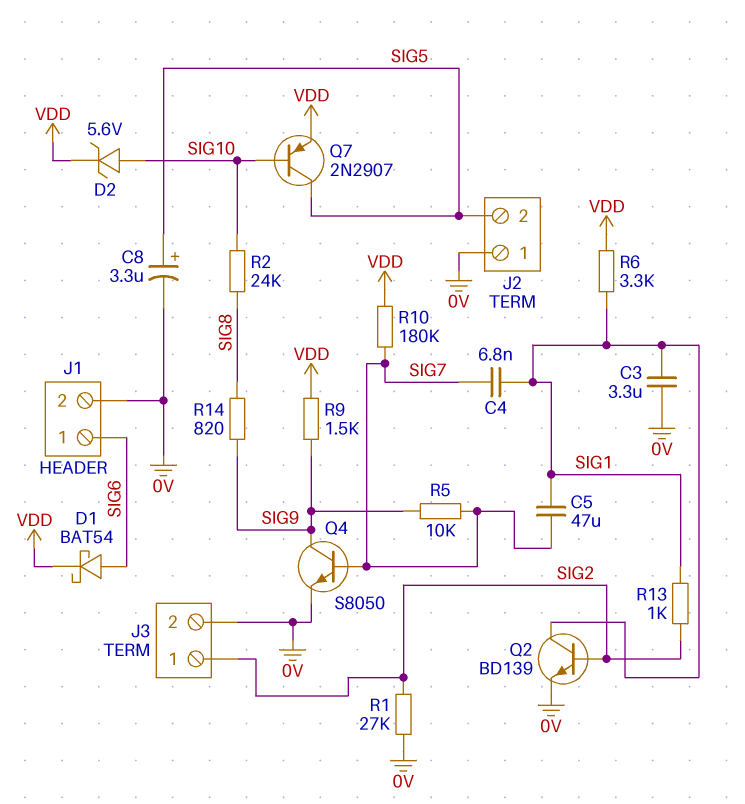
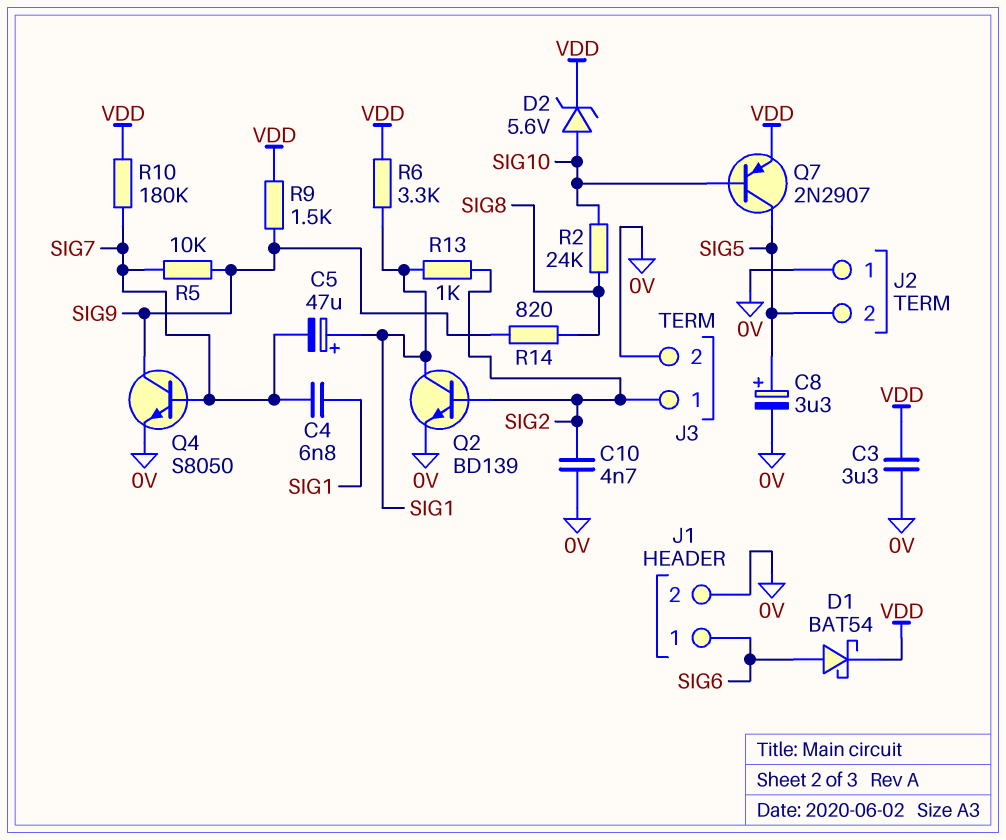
C3: 3.3uF (0V, SIG1) -> 3.3uF (0V, VDD)
C5: 47uF (SIG1, SIG7) -> 47uF (plus SIG1, minus SIG7)
C10: none -> 4.7nF (0V, SIG2)
R1: 27k (0V, SIG2) -> none

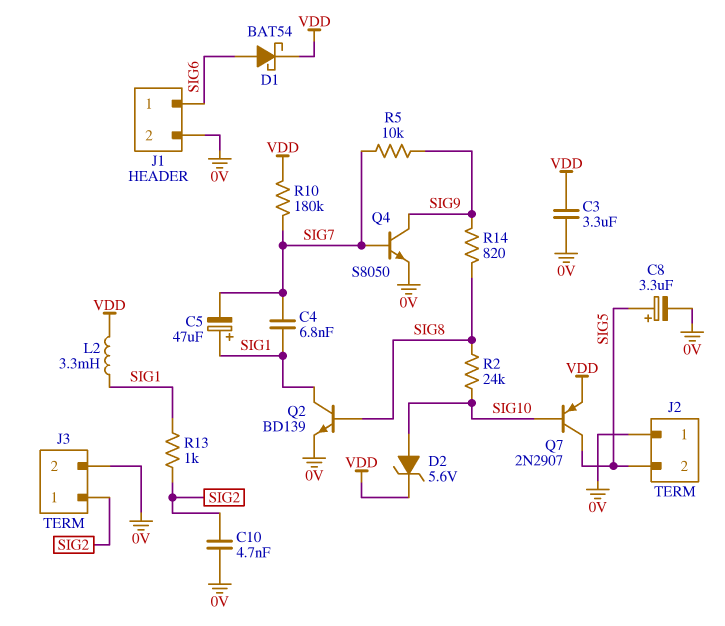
L2: none -> 3.3mH (SIG1, VDD)
Q2: NPN BD139 (B SIG2, C SIG1, E 0V) -> NPN BD139 (B SIG8, C SIG1, E 0V)
R6: 3.3k (SIG1, VDD) -> none
R9: 1.5k (SIG9, VDD) -> none

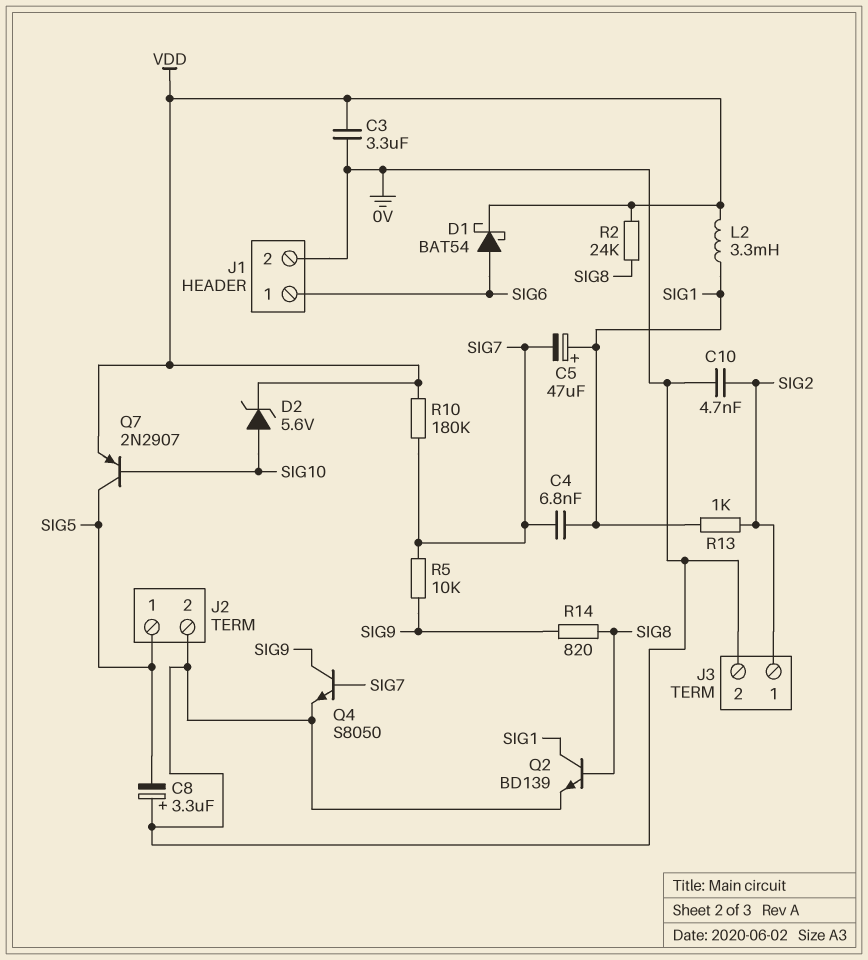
C8: 3.3uF (plus SIG5, minus 0V) -> 3.3uF (plus 0V, minus SIG5)
J2 pin 1: 0V -> SIG5
J2 pin 2: SIG5 -> 0V
R2: 24k (SIG8, SIG10) -> 24k (SIG8, VDD)

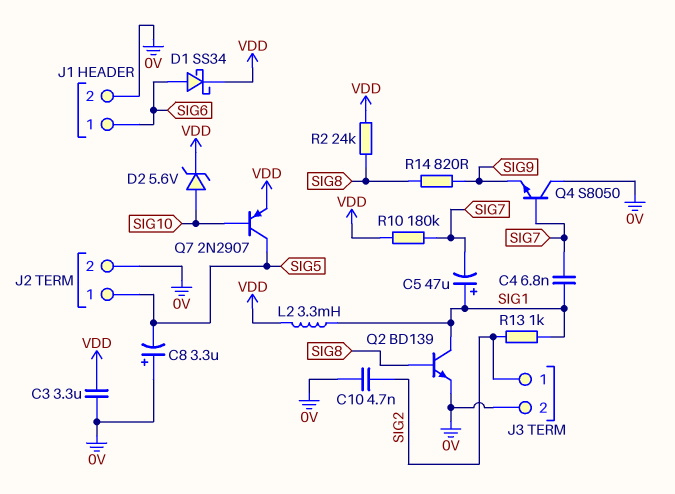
D1: schottky BAT54 (A SIG6, K VDD) -> schottky SS34 (A SIG6, K VDD)
Q4: NPN S8050 (B SIG7, C SIG9, E 0V) -> NPN S8050 (B SIG7, C 0V, E SIG9)
R5: 10k (SIG7, SIG9) -> none

